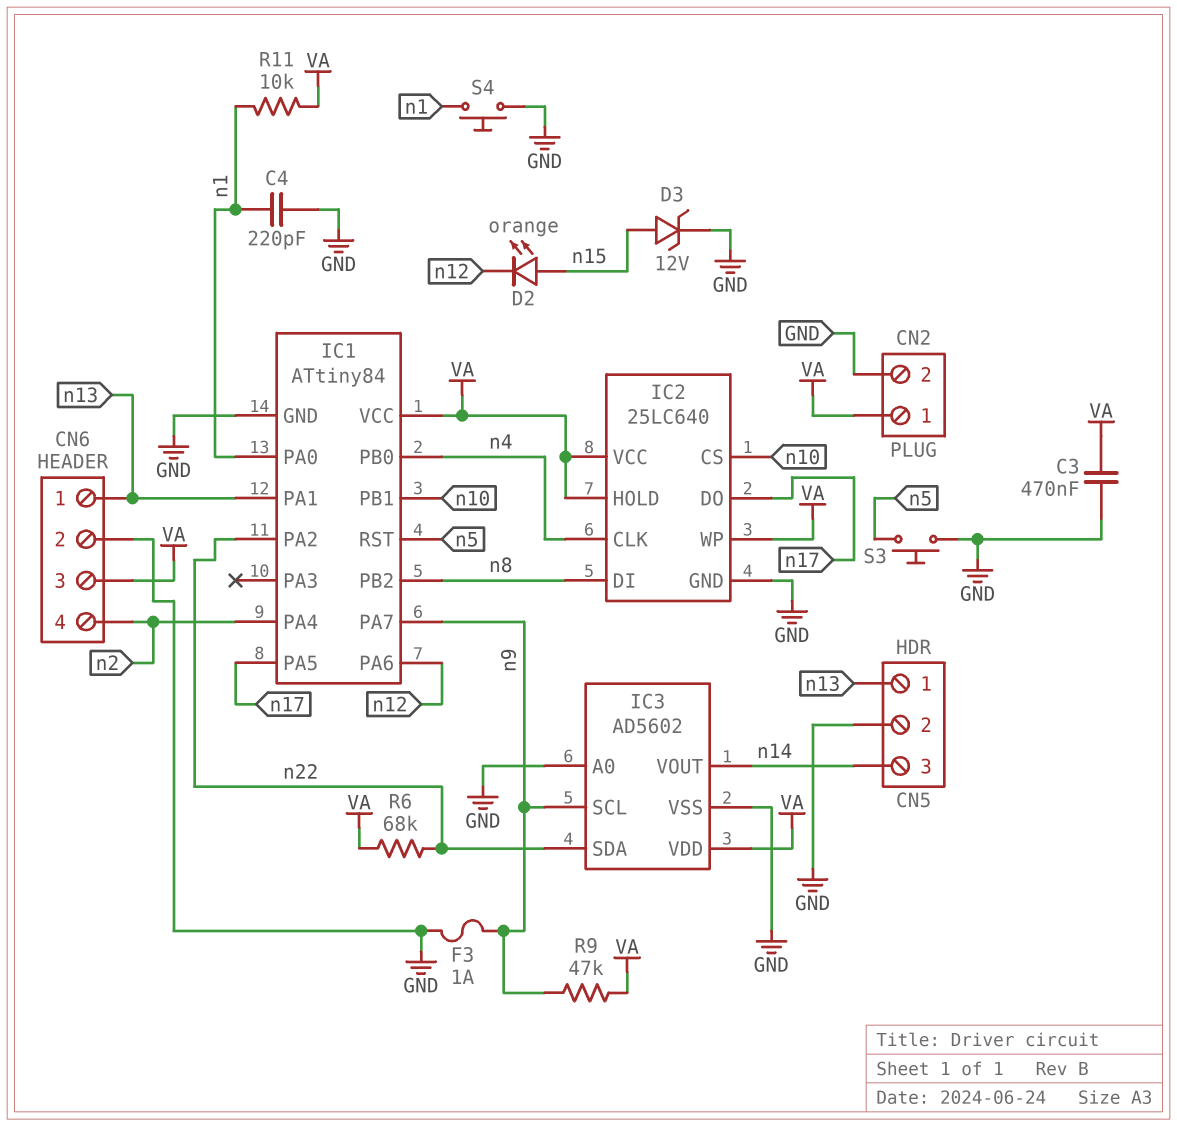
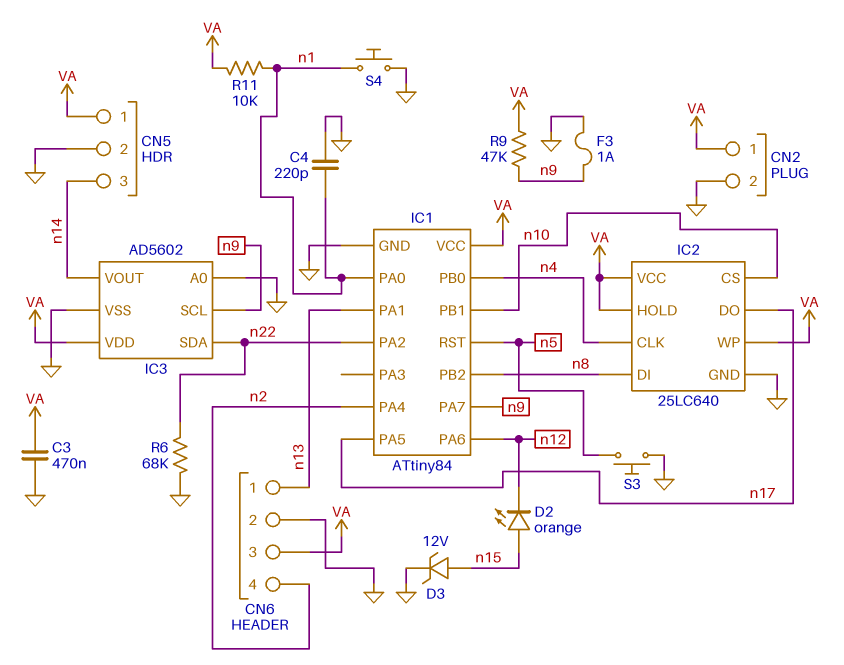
CN5 pin 1: n13 -> VA
R6: 68k (VA, n22) -> 68k (GND, n22)

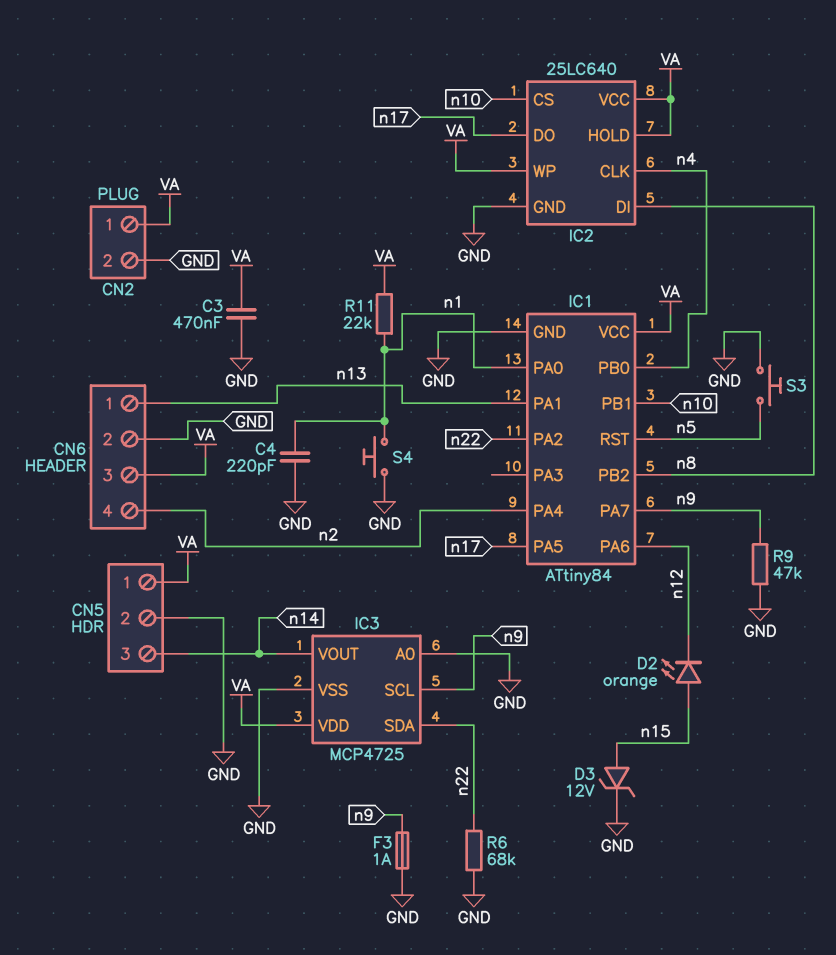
IC3: AD5602 -> MCP4725
R9: 47k (VA, n9) -> 47k (GND, n9)
R11: 10k (VA, n1) -> 22k (VA, n1)

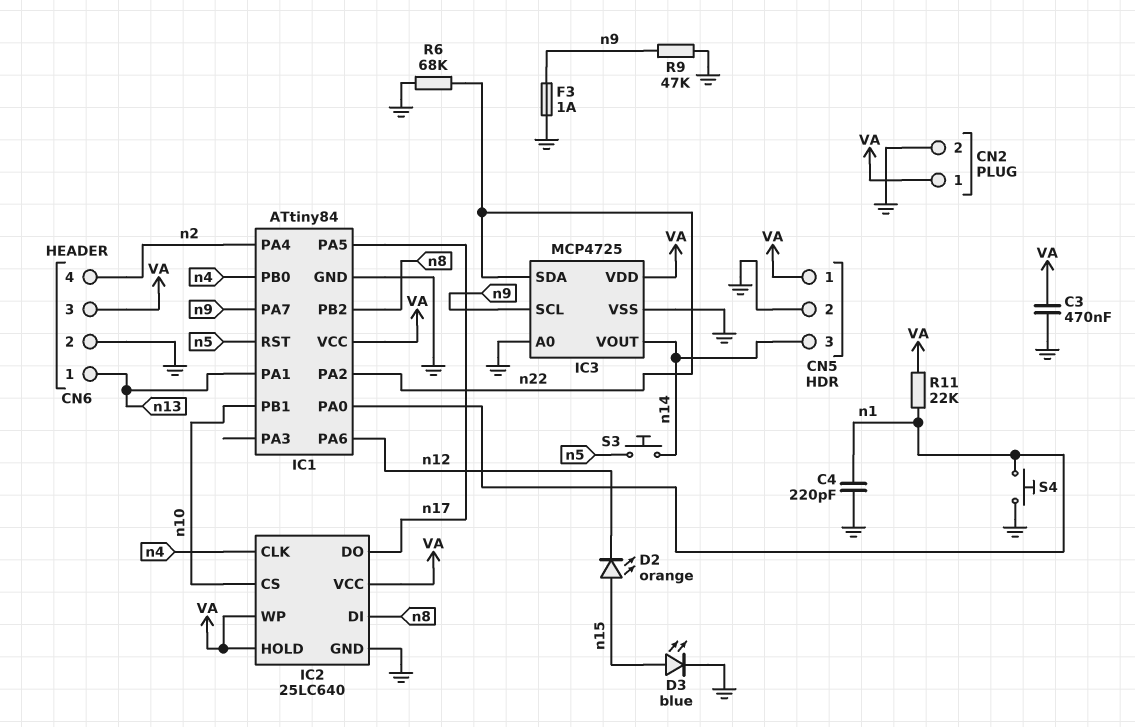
D3: zener 12V (A n15, K GND) -> LED blue (A n15, K GND)
S3: button (GND, n5) -> button (n5, n14)

